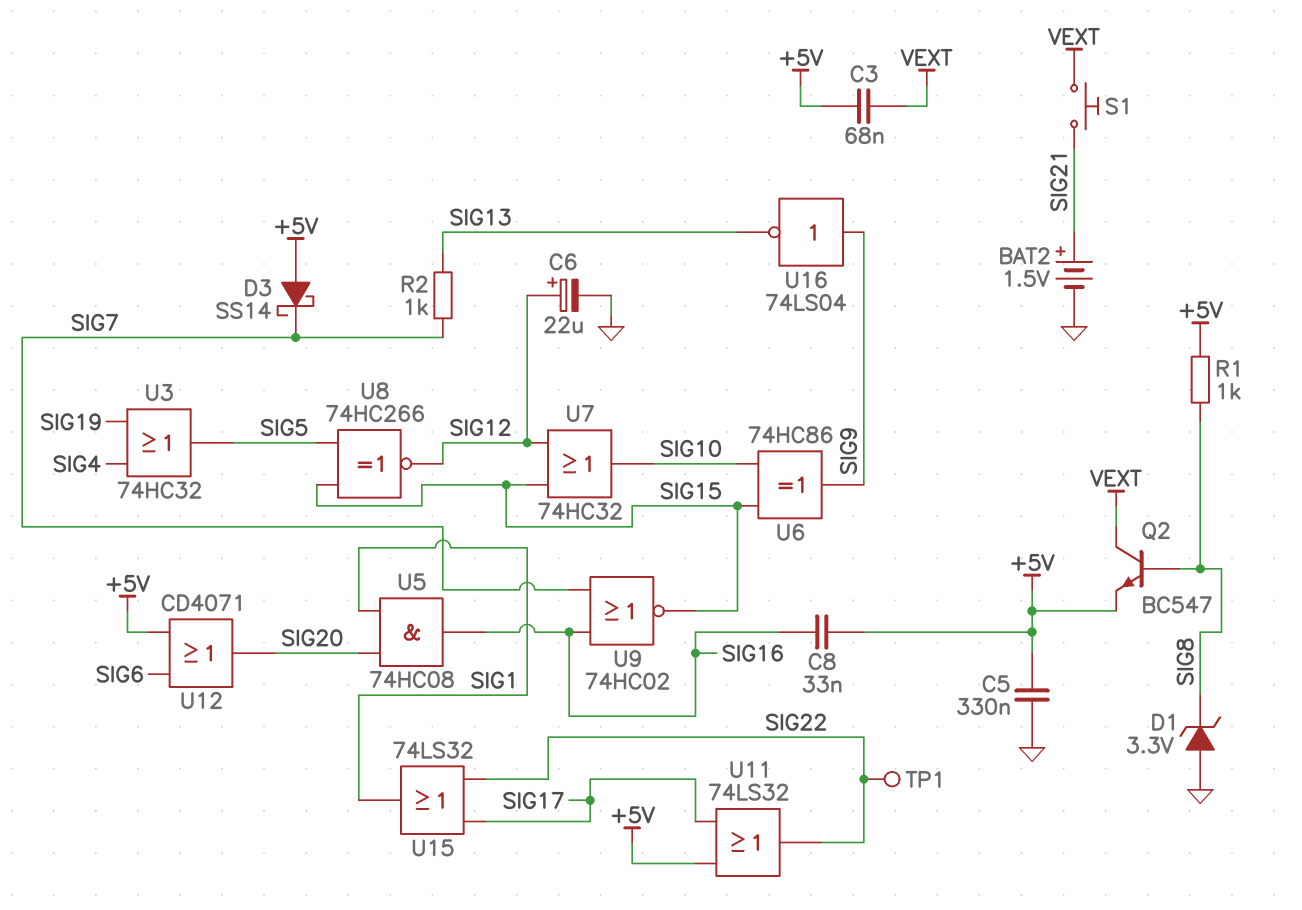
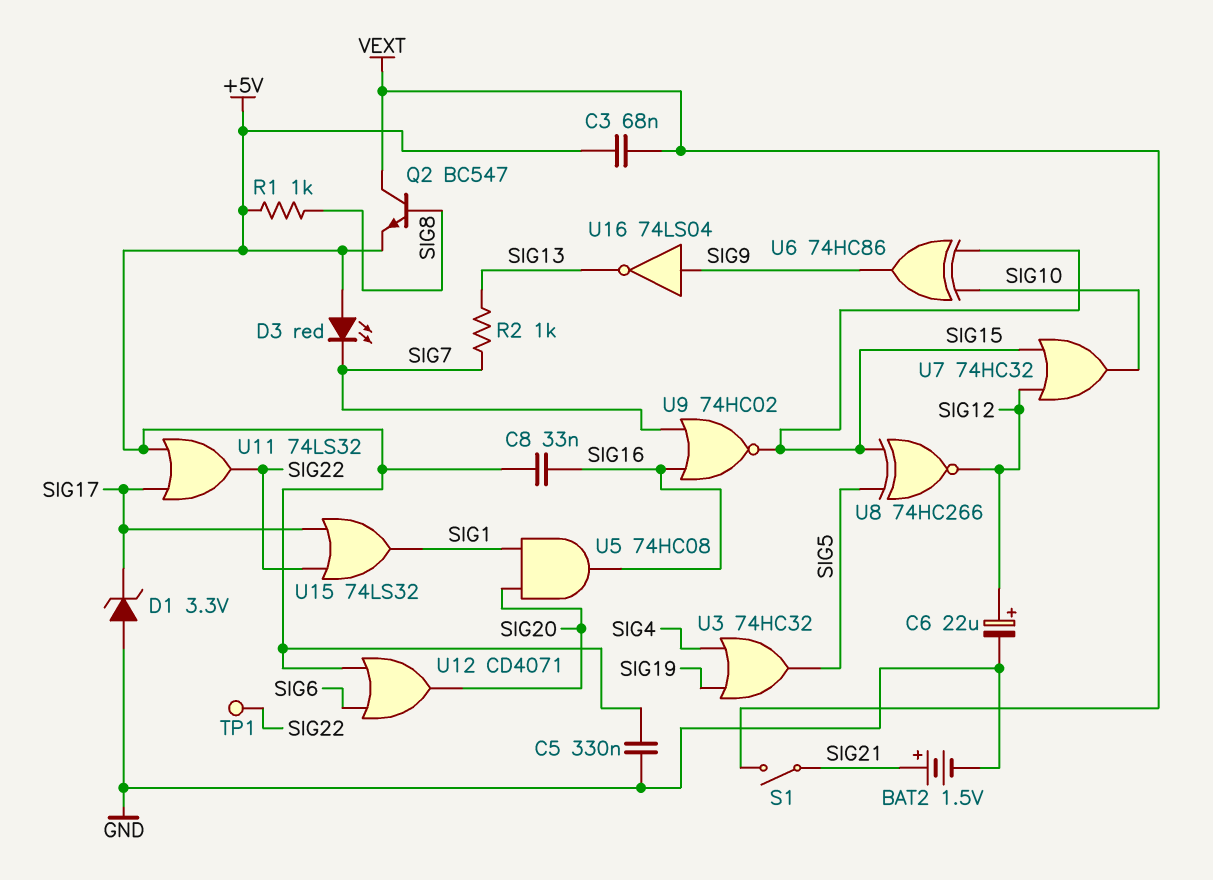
D1: zener 3.3V (A GND, K SIG8) -> zener 3.3V (A GND, K SIG17)
D3: schottky SS14 (A +5V, K SIG7) -> LED red (A +5V, K SIG7)
S1: button (SIG21, VEXT) -> switch (SIG21, VEXT)

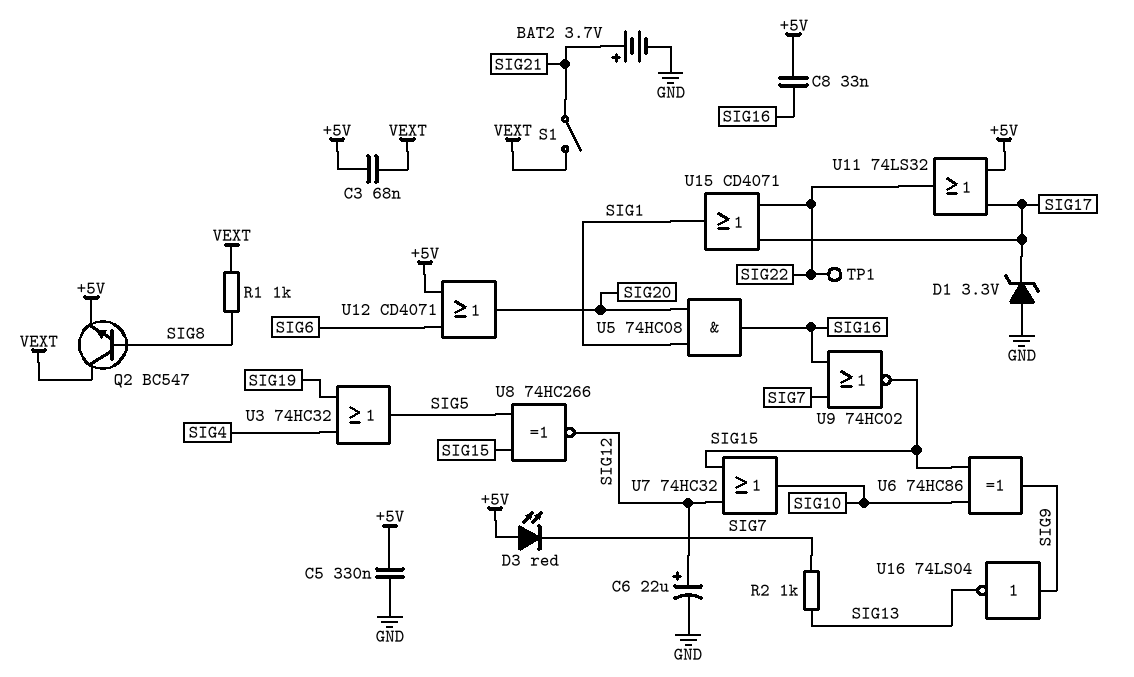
BAT2: 1.5V (plus SIG21, minus GND) -> 3.7V (plus SIG21, minus GND)
R1: 1k (+5V, SIG8) -> 1k (SIG8, VEXT)
U15: OR 74LS32 (in SIG17, in SIG22, out SIG1) -> OR CD4071 (in SIG17, in SIG22, out SIG1)

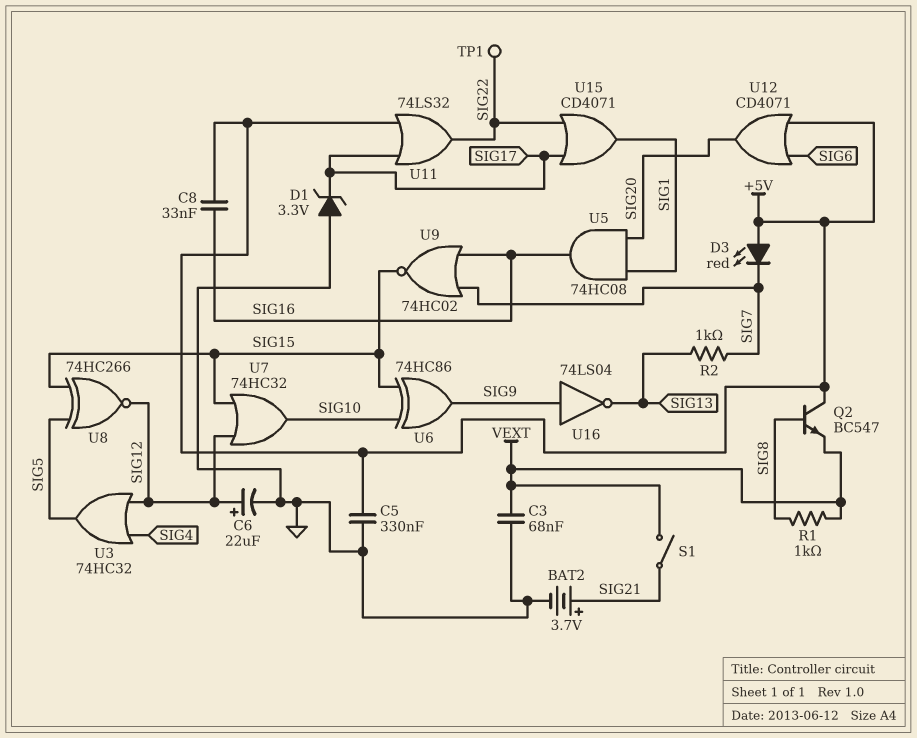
C3: 68nF (+5V, VEXT) -> 68nF (GND, VEXT)
Q2: NPN BC547 (B SIG8, C VEXT, E +5V) -> NPN BC547 (B SIG8, C +5V, E VEXT)
U3: OR 74HC32 (in SIG4, in SIG19, out SIG5) -> OR 74HC32 (in SIG4, in SIG12, out SIG5)

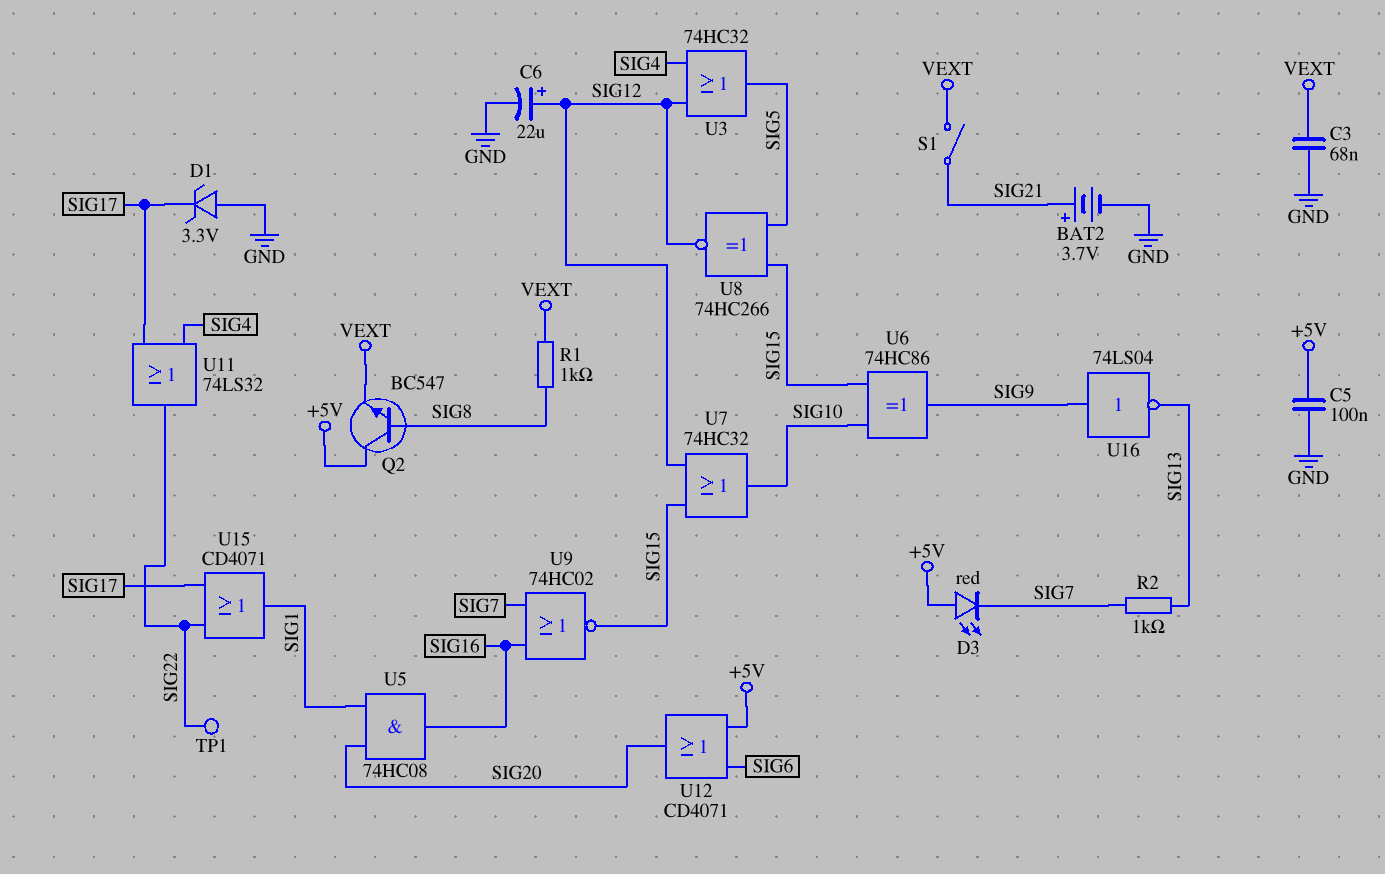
C5: 330nF (+5V, GND) -> 100nF (+5V, GND)
C8: 33nF (+5V, SIG16) -> none
U11: OR 74LS32 (in +5V, in SIG17, out SIG22) -> OR 74LS32 (in SIG4, in SIG17, out SIG22)

